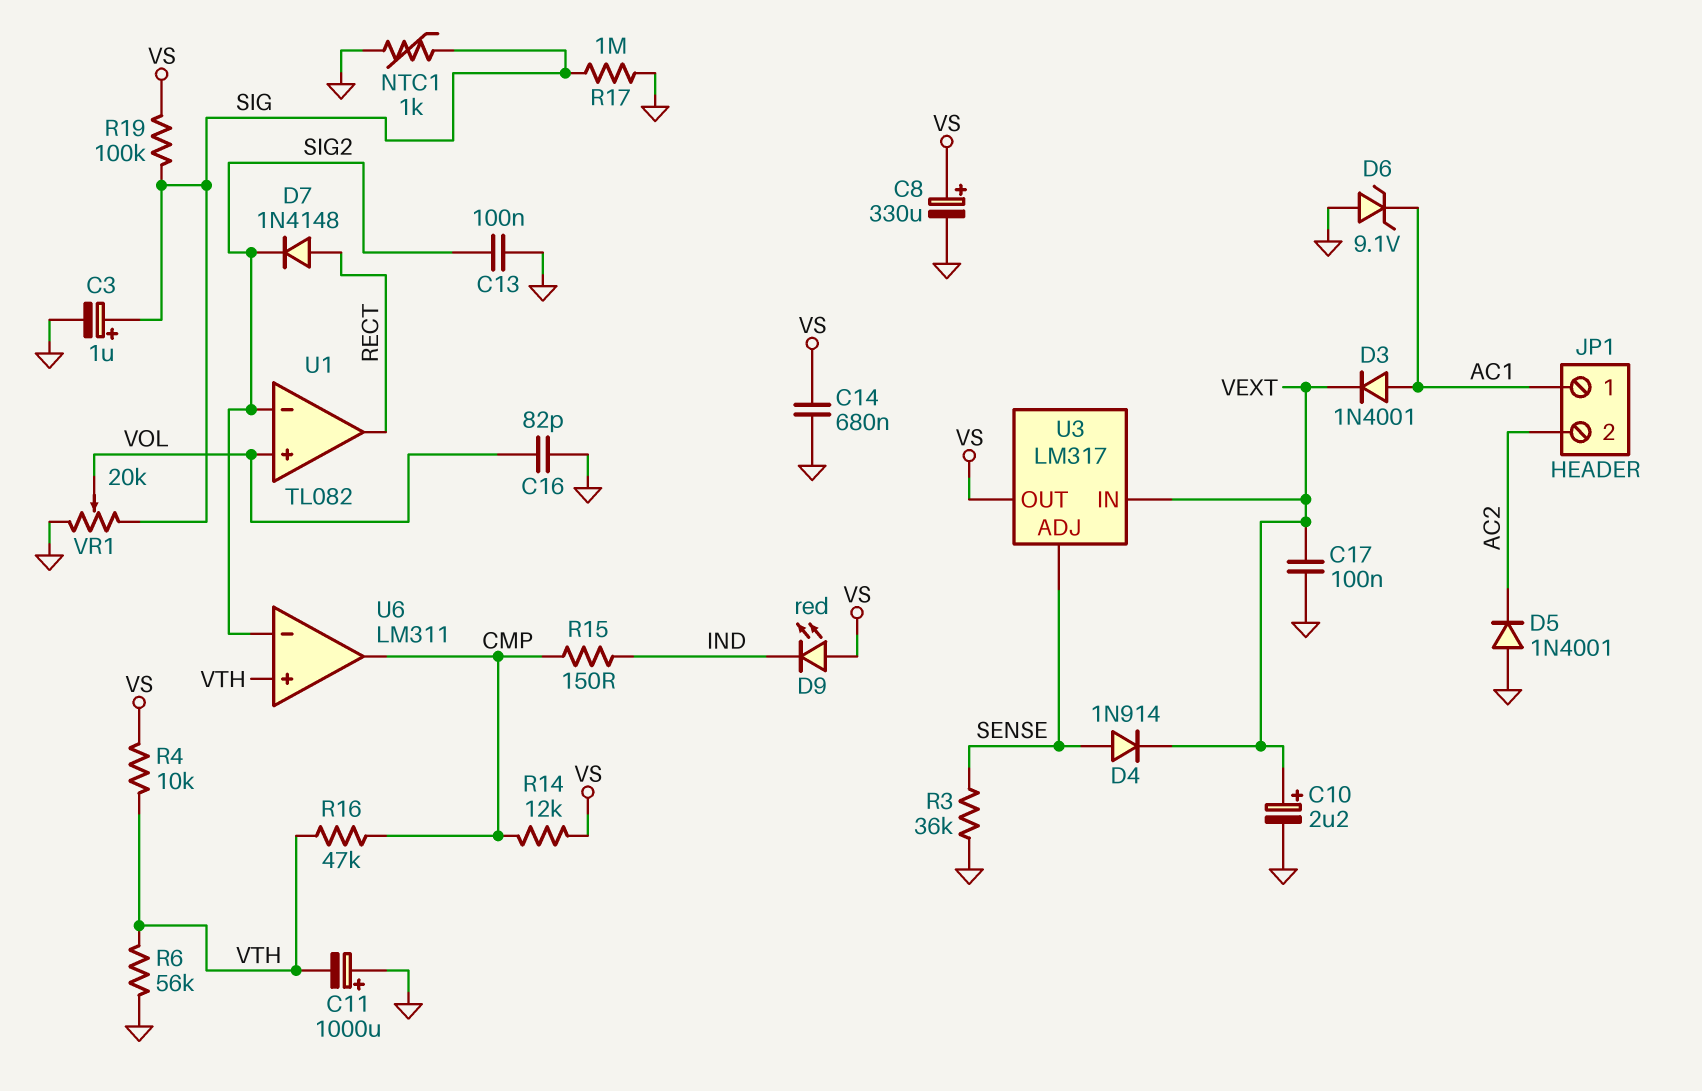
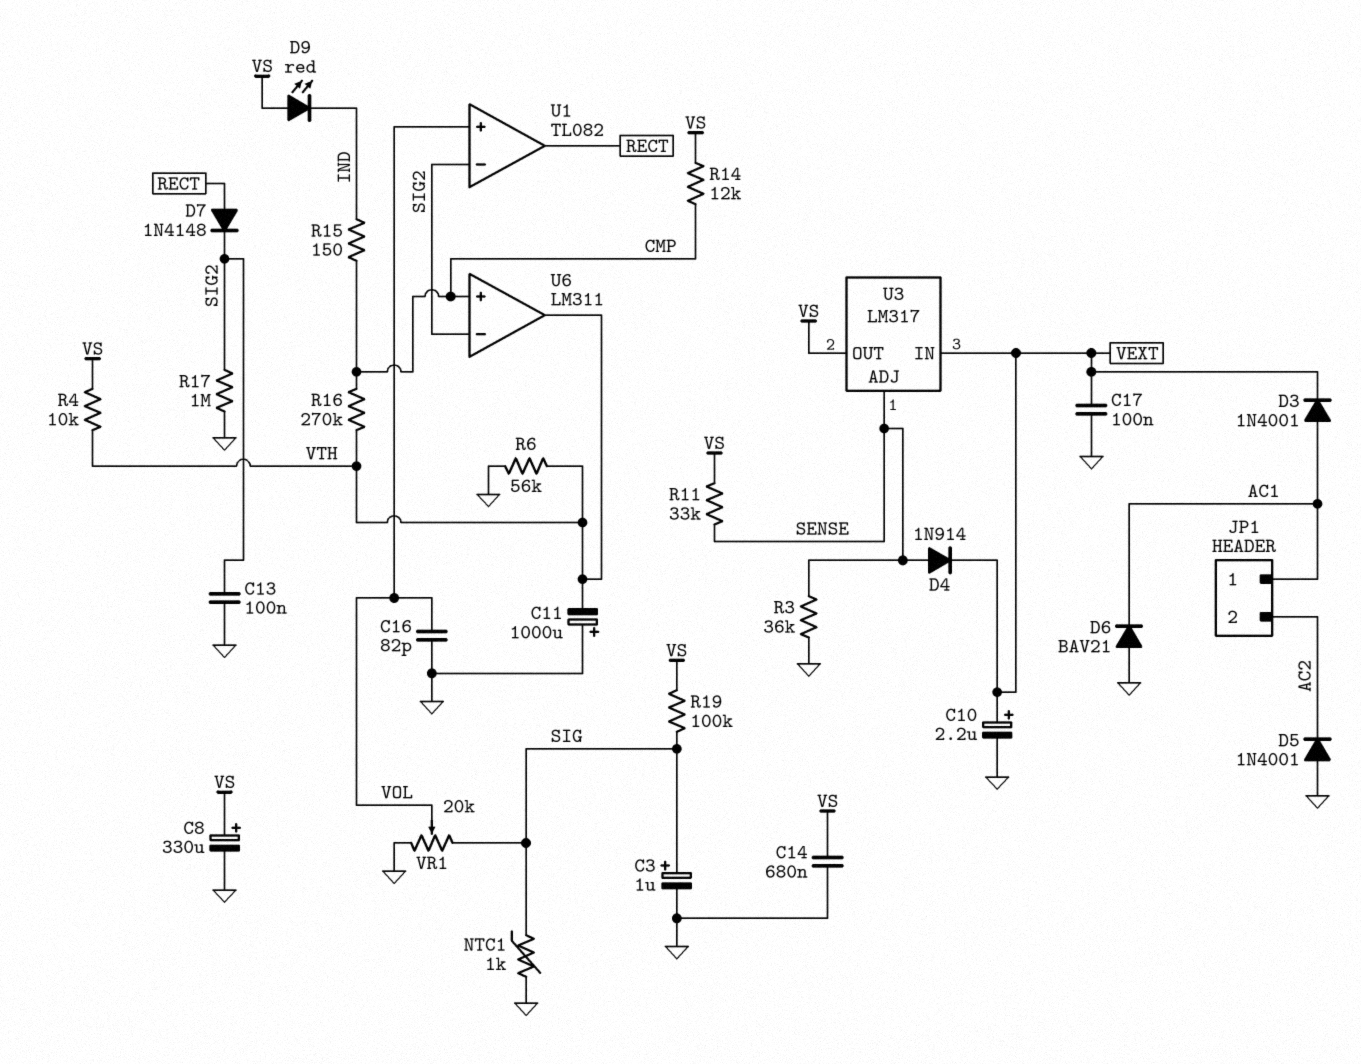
D6: zener 9.1V (A GND, K AC1) -> diode BAV21 (A GND, K AC1)
R11: none -> 33k (SENSE, VS)
R16: 47k (CMP, VTH) -> 270k (CMP, VTH)
R17: 1M (GND, SIG) -> 1M (GND, SIG2)
U6 pin in+: VTH -> CMP
U6 pin out: CMP -> VTH

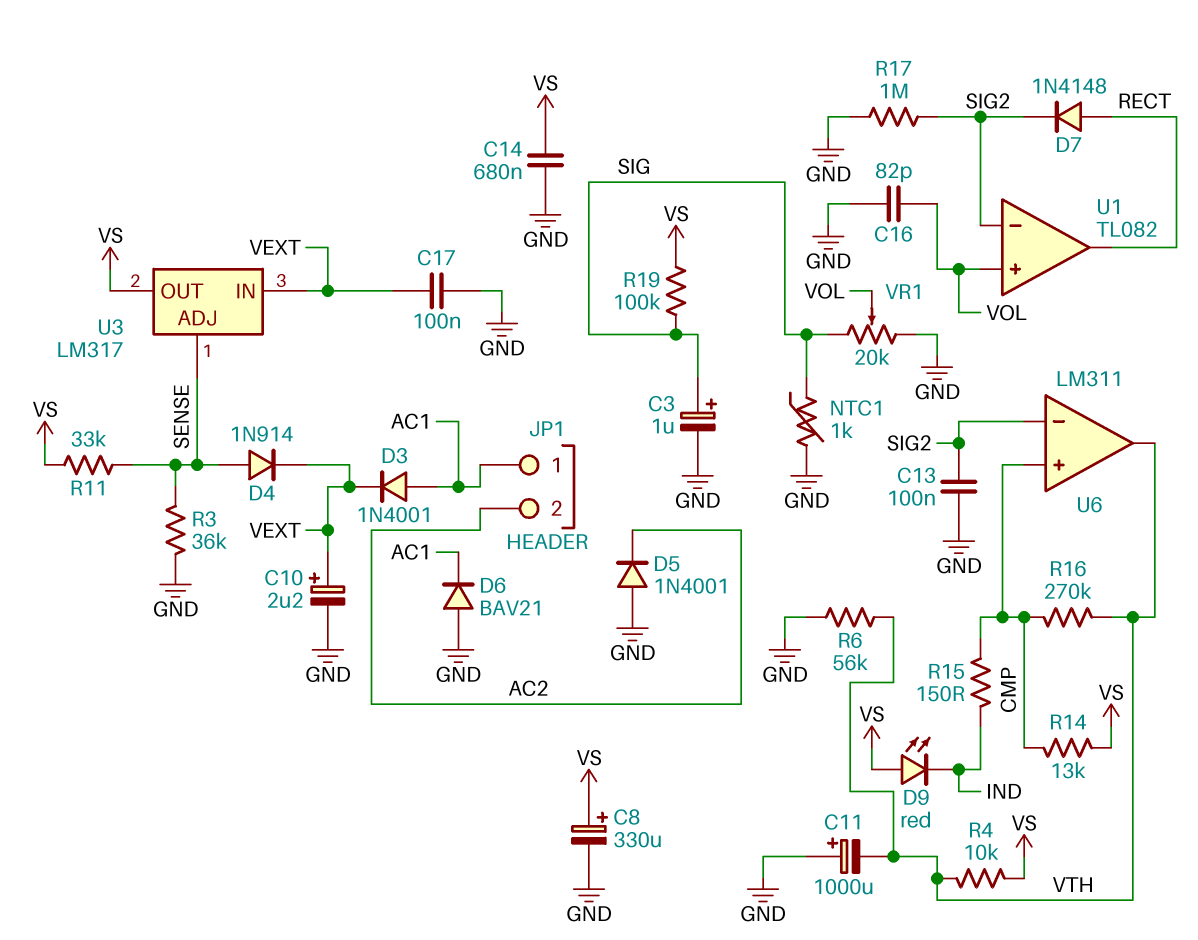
R14: 12k (CMP, VS) -> 13k (CMP, VS)

